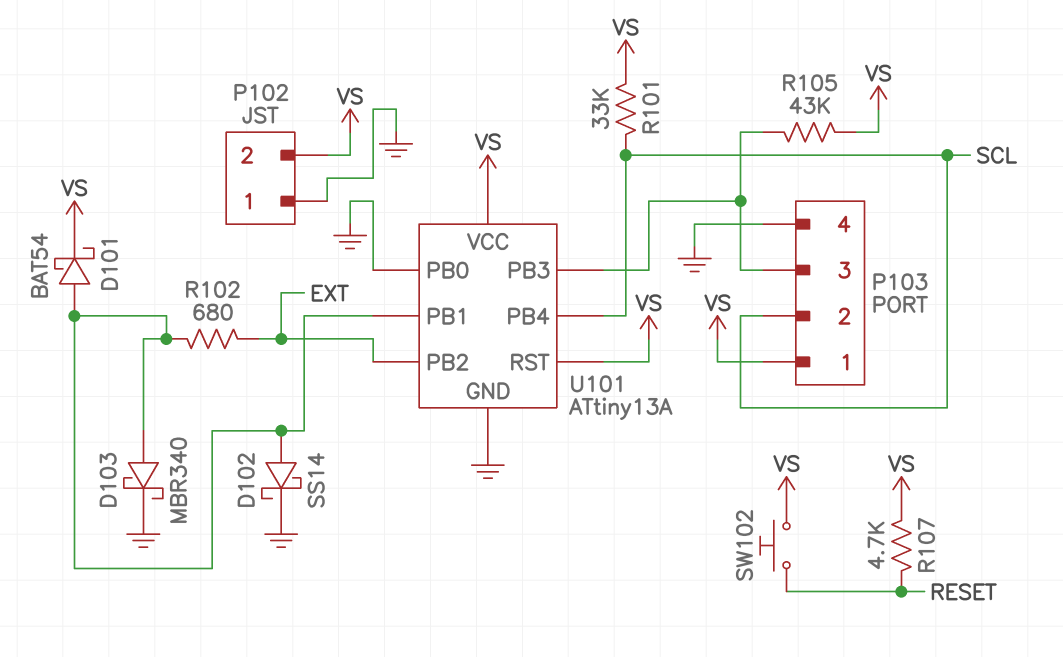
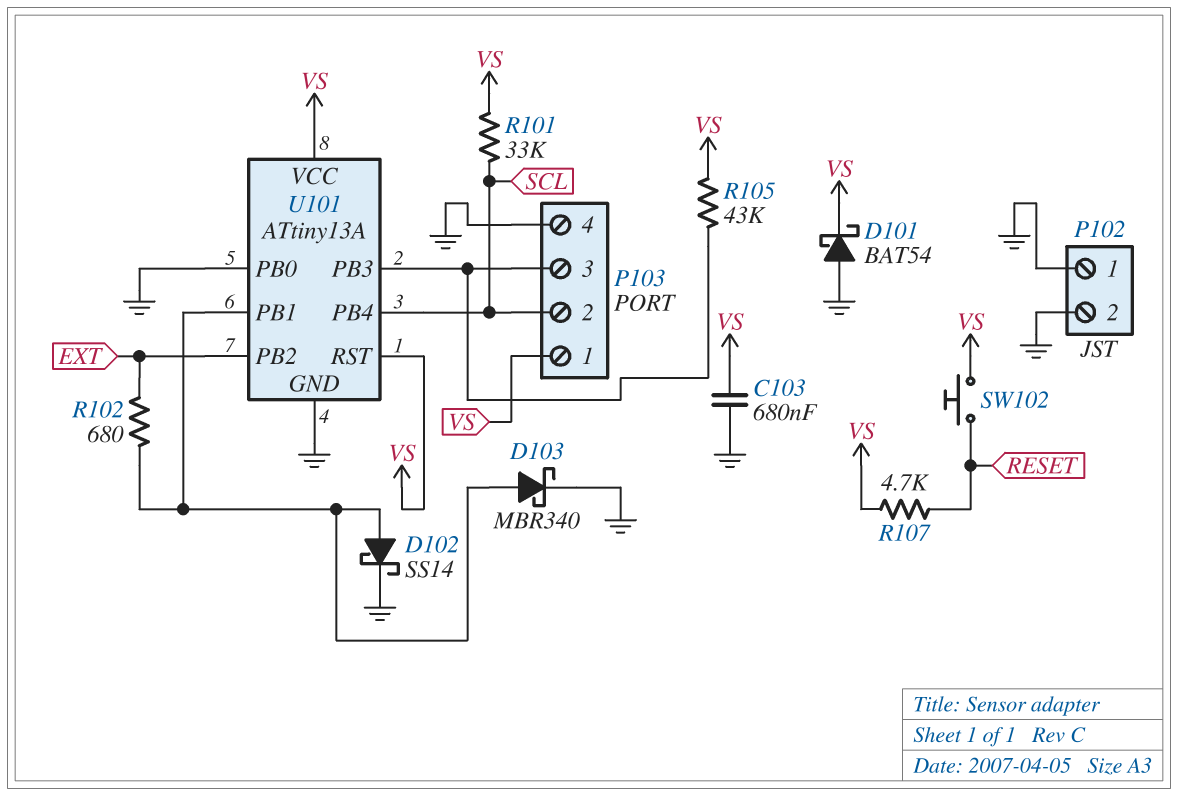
C103: none -> 680nF (GND, VS)
D101: schottky BAT54 (A U101/PB1, K VS) -> schottky BAT54 (A GND, K VS)
P102 pin 2: VS -> GND

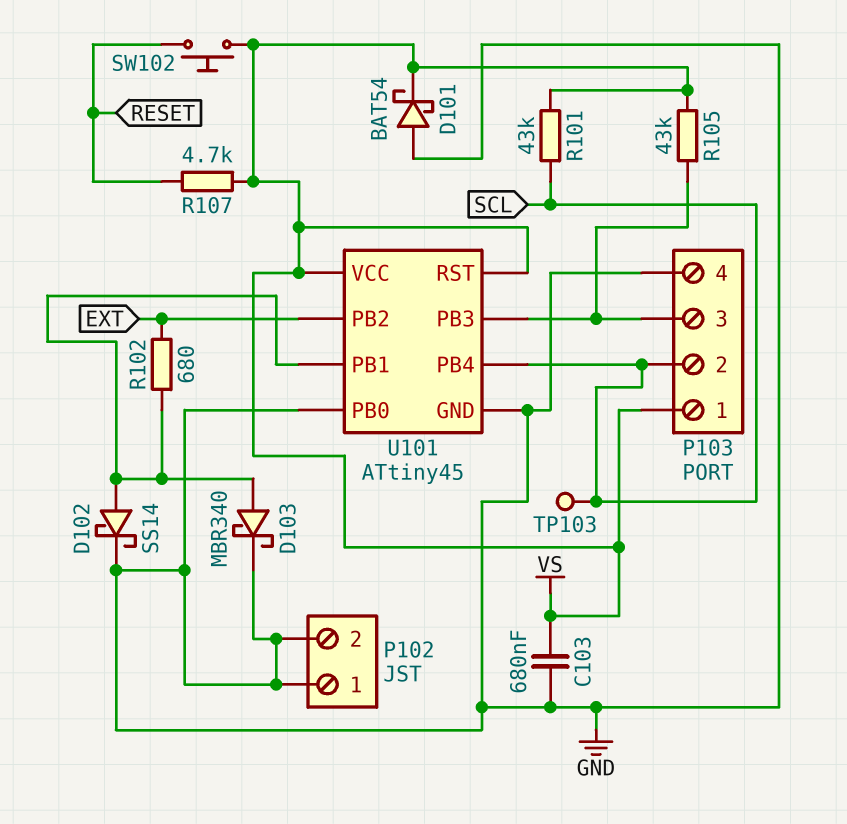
R101: 33k (SCL, VS) -> 43k (SCL, VS)
TP103: none -> test point (SCL)
U101: ATtiny13A -> ATtiny45

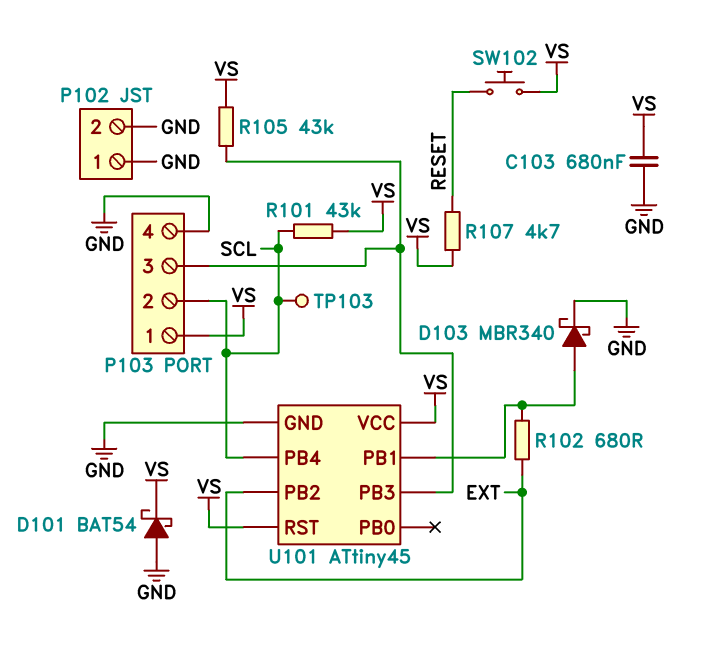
D102: schottky SS14 (A U101/PB1, K GND) -> none
U101 pin PB0: GND -> none

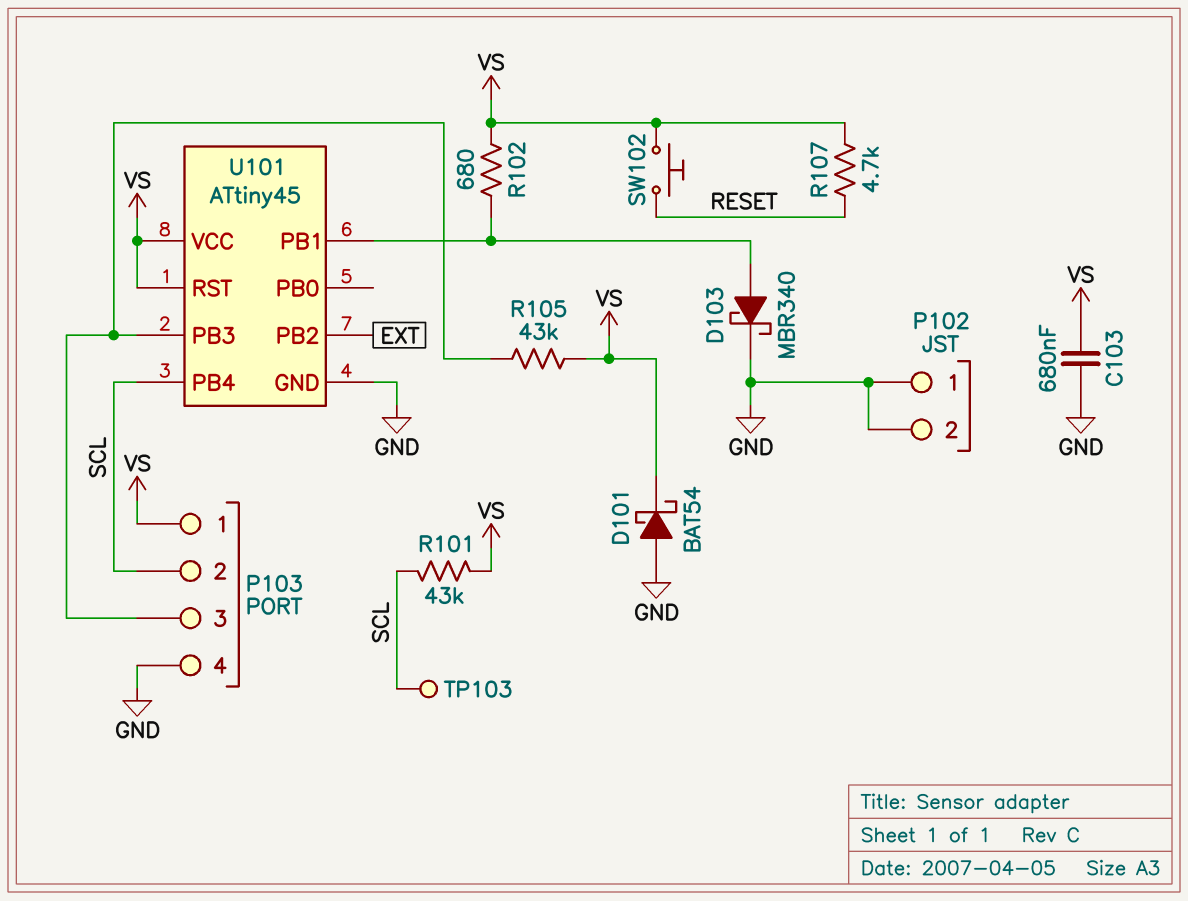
R102: 680 (EXT, U101/PB1) -> 680 (U101/PB1, VS)

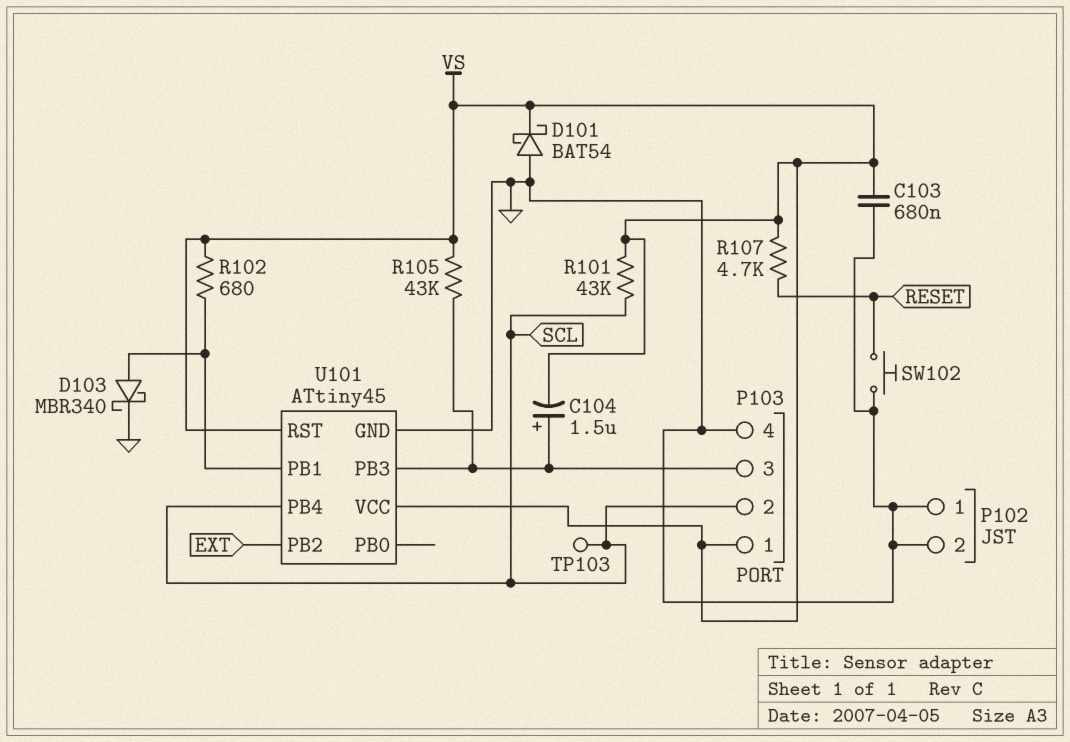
C104: none -> 1.5uF (plus P103/3, minus VS)
SW102: button (RESET, VS) -> button (GND, RESET)

